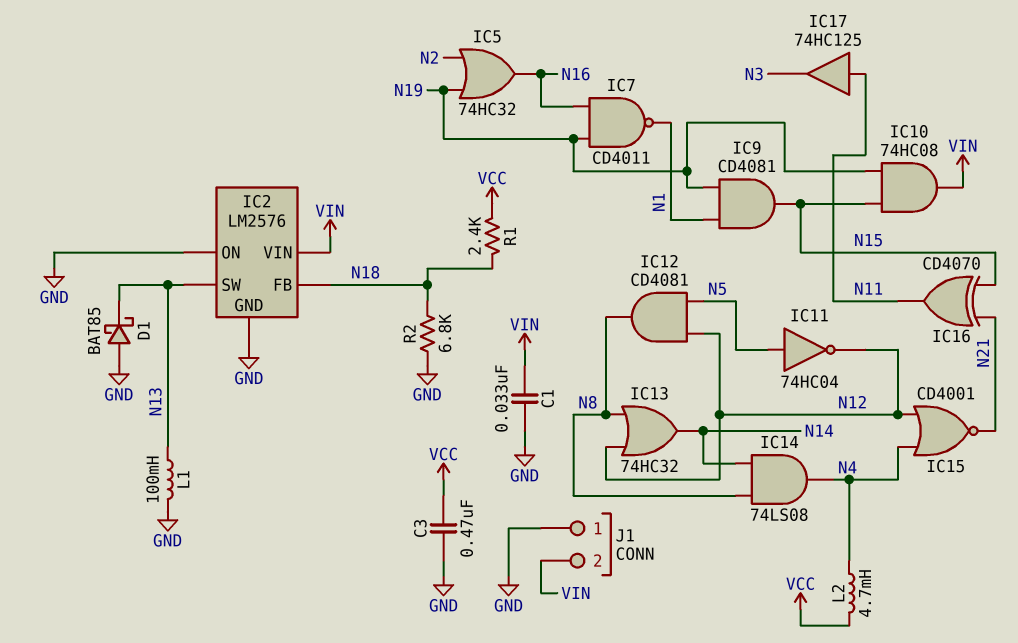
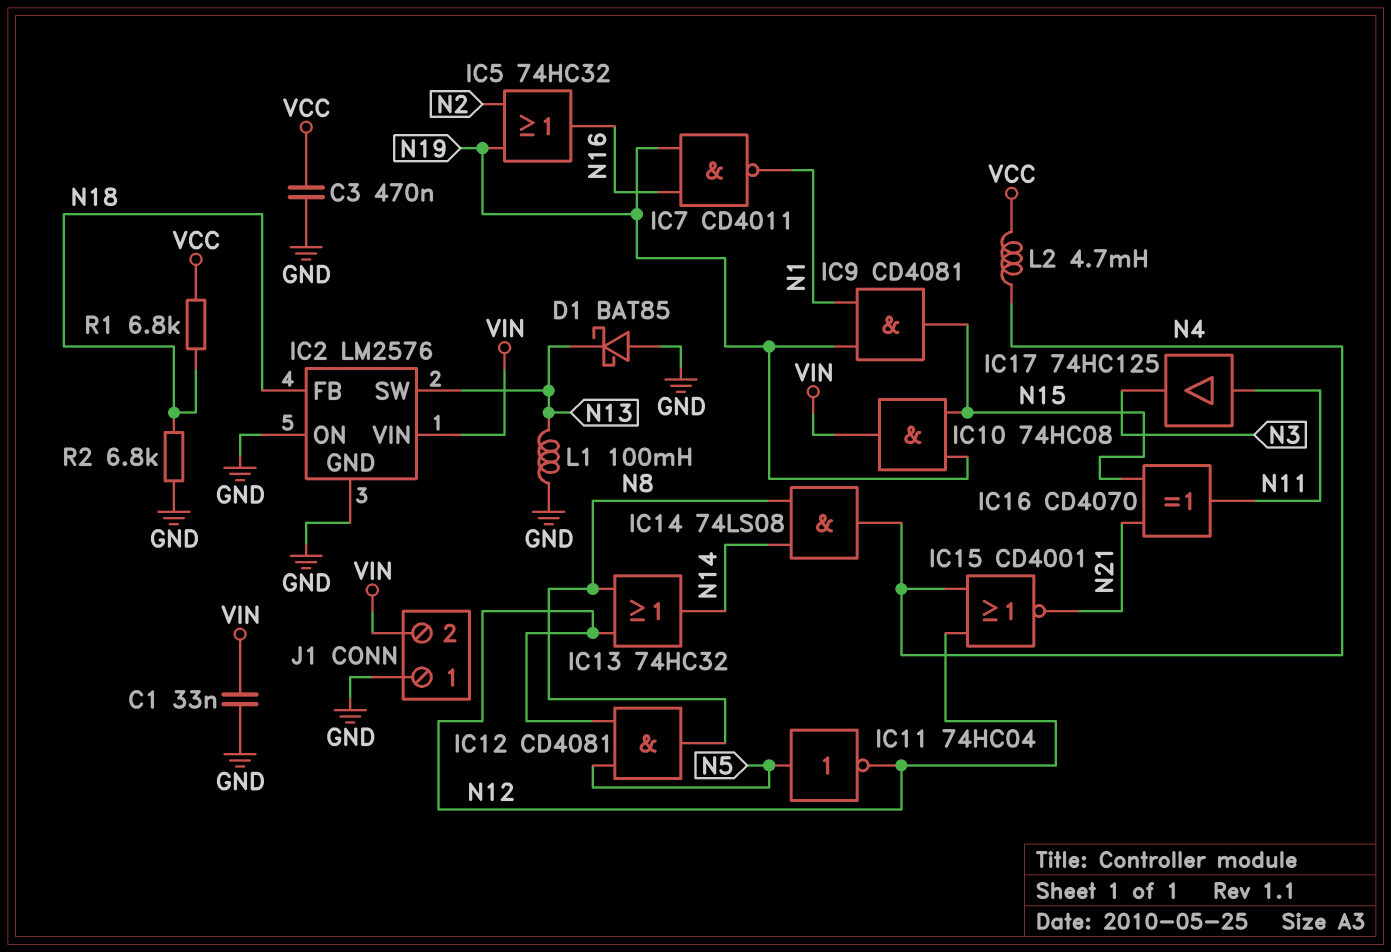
R1: 2.4k (N18, VCC) -> 6.8k (N18, VCC)

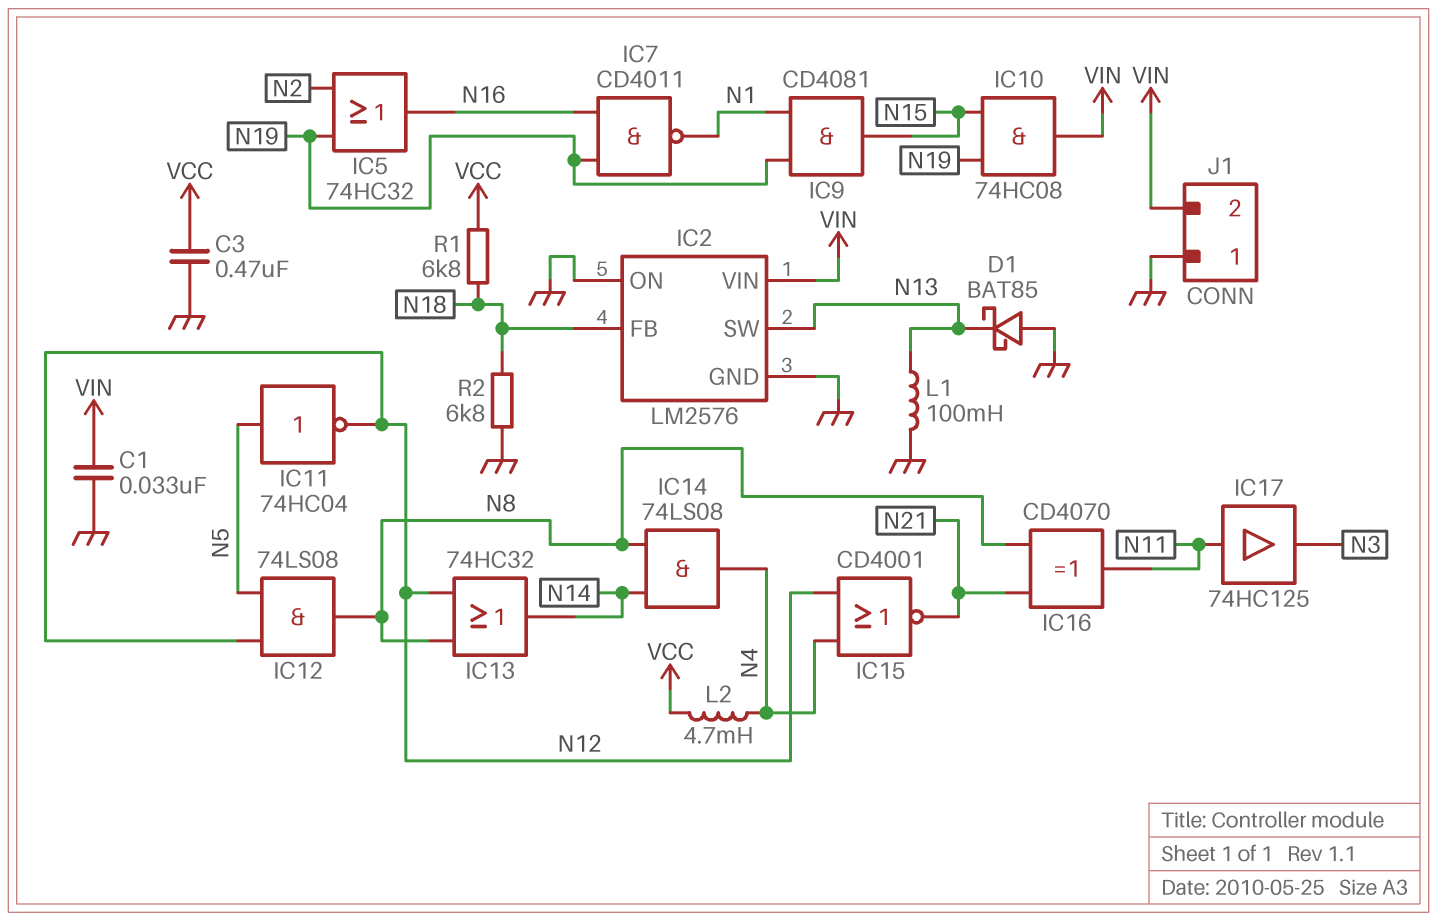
IC12: AND CD4081 (in N5, in N12, out N8) -> AND 74LS08 (in N5, in N12, out N8)
IC16: XOR CD4070 (in N15, in N21, out N11) -> XOR CD4070 (in N8, in N21, out N11)

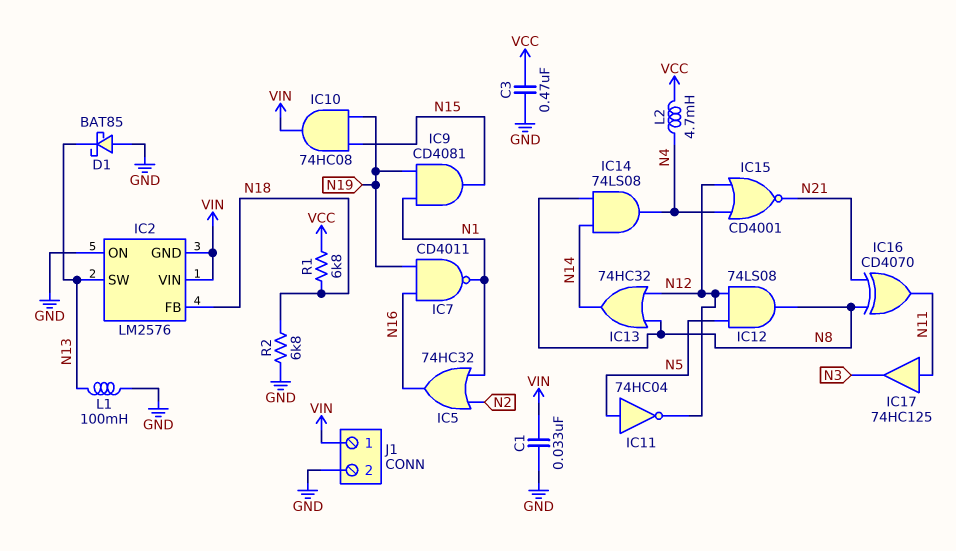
IC2 pin GND: GND -> VIN
IC5: OR 74HC32 (in N2, in N19, out N16) -> OR 74HC32 (in N1, in N2, out N16)
J1 pin 1: GND -> VIN
J1 pin 2: VIN -> GND

